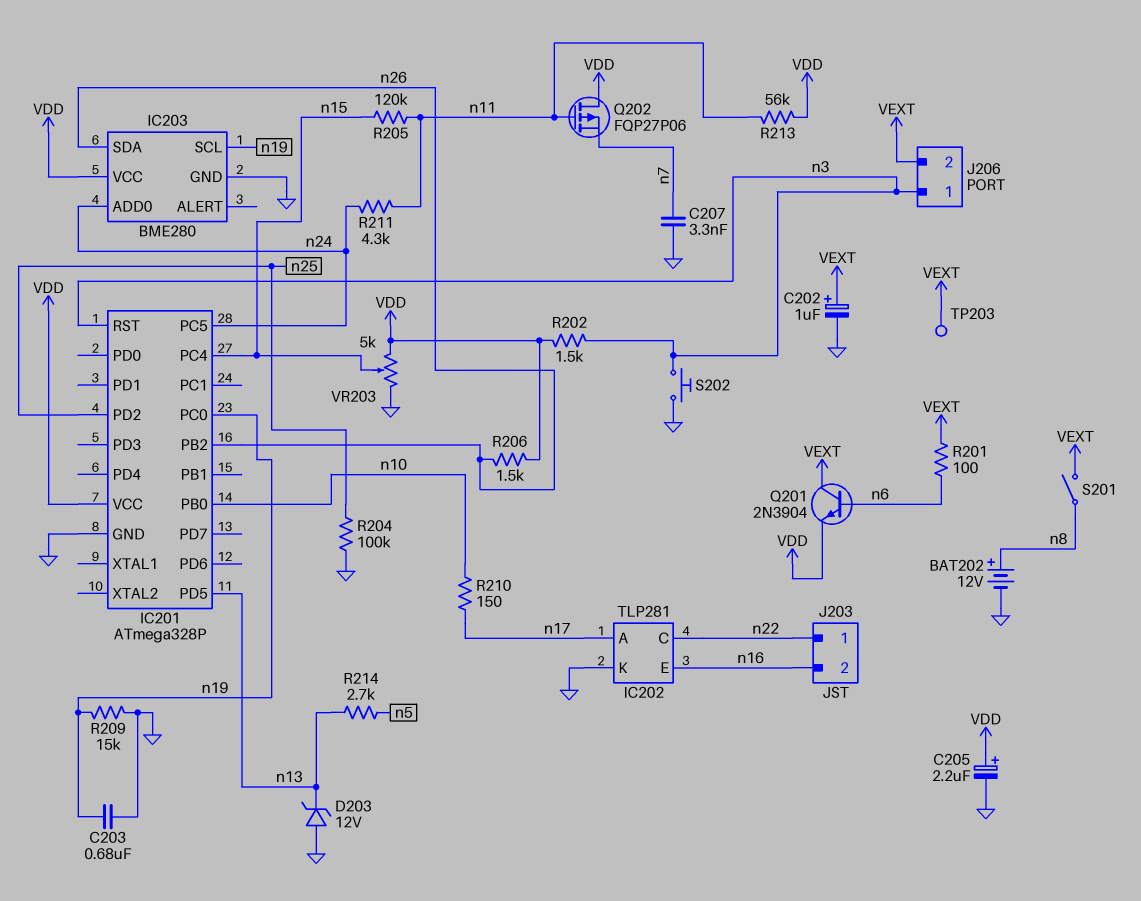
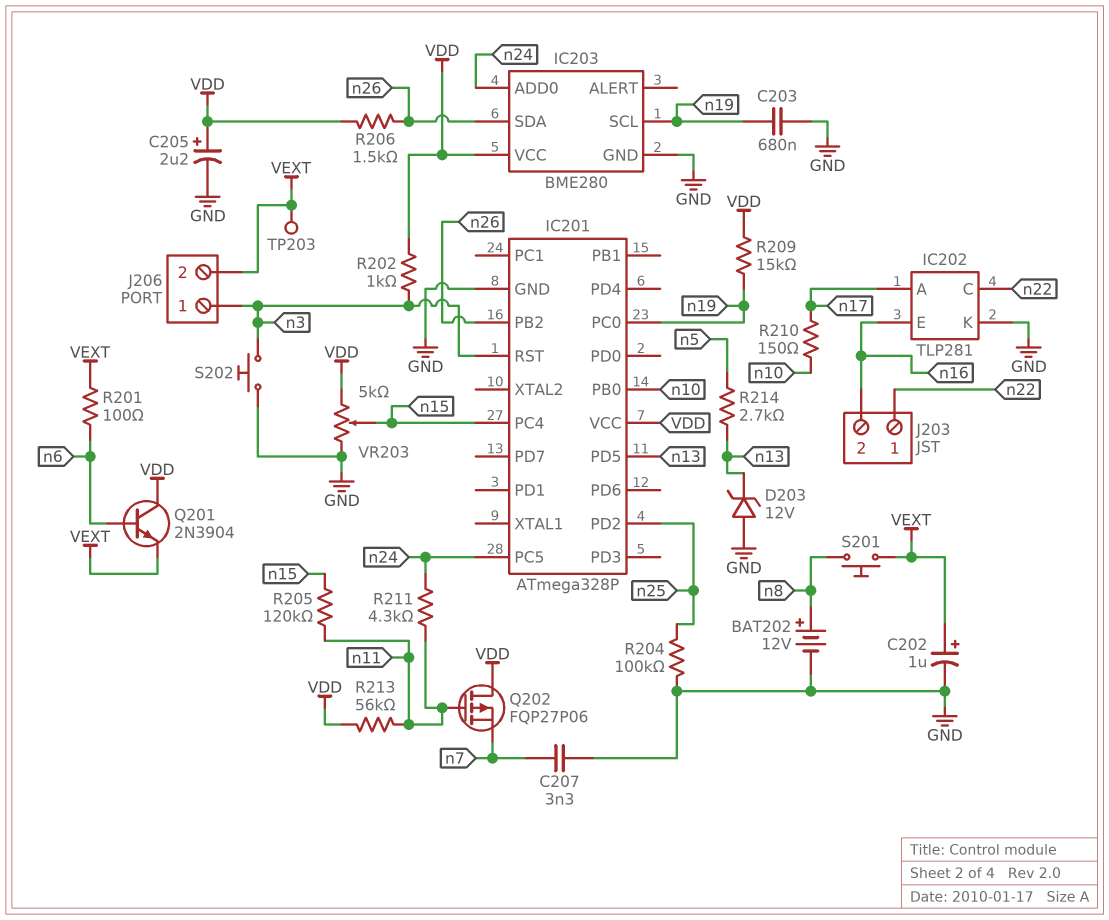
Q201: NPN 2N3904 (B n6, C VEXT, E VDD) -> NPN 2N3904 (B n6, C VDD, E VEXT)
R202: 1.5k (VDD, n3) -> 1k (VDD, n3)
R209: 15k (GND, n19) -> 15k (VDD, n19)
S201: switch (VEXT, n8) -> button (VEXT, n8)

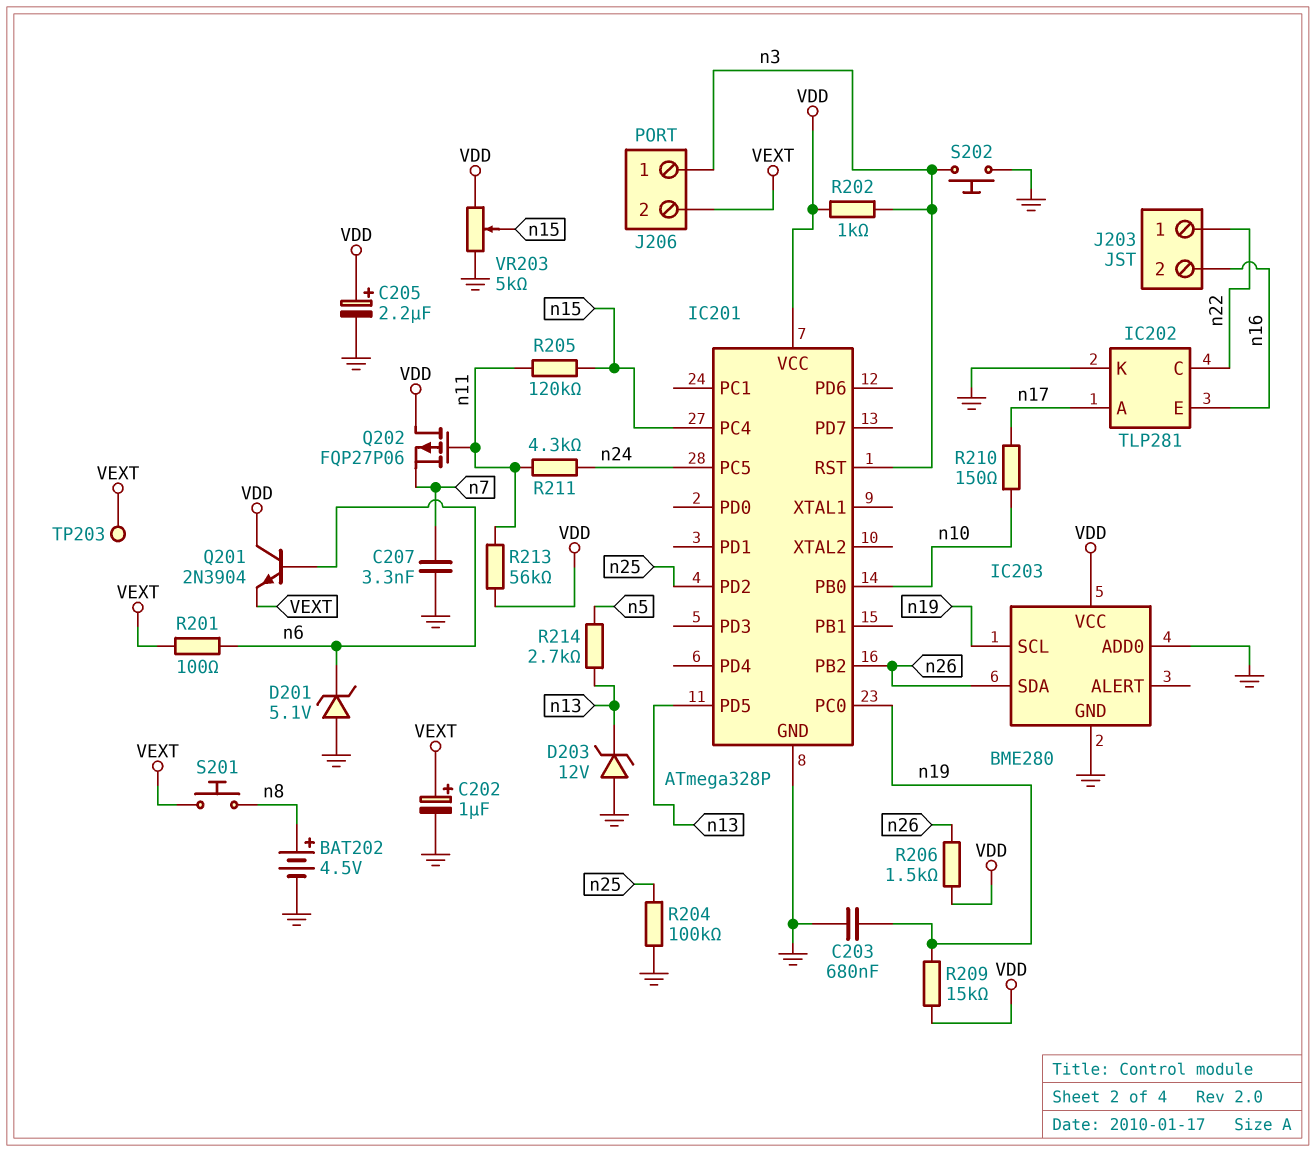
BAT202: 12V (plus n8, minus GND) -> 4.5V (plus n8, minus GND)
D201: none -> zener 5.1V (A GND, K n6)
IC203 pin ADD0: n24 -> GND

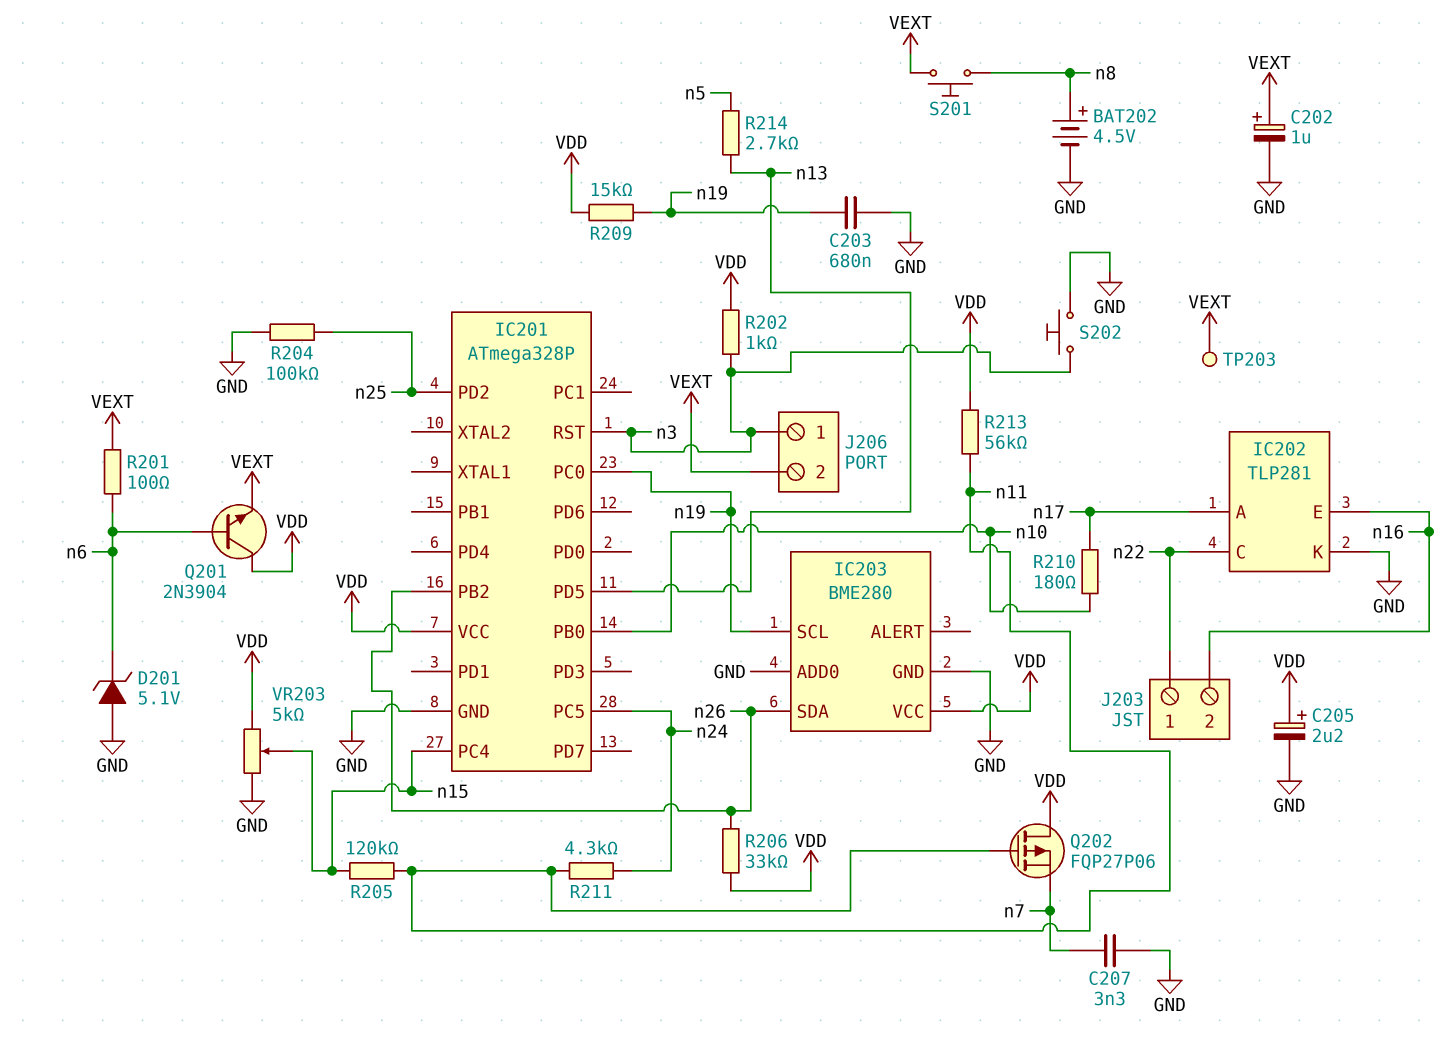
D203: zener 12V (A GND, K n13) -> none
R206: 1.5k (VDD, n26) -> 33k (VDD, n26)
R210: 150 (n10, n17) -> 180 (n10, n17)

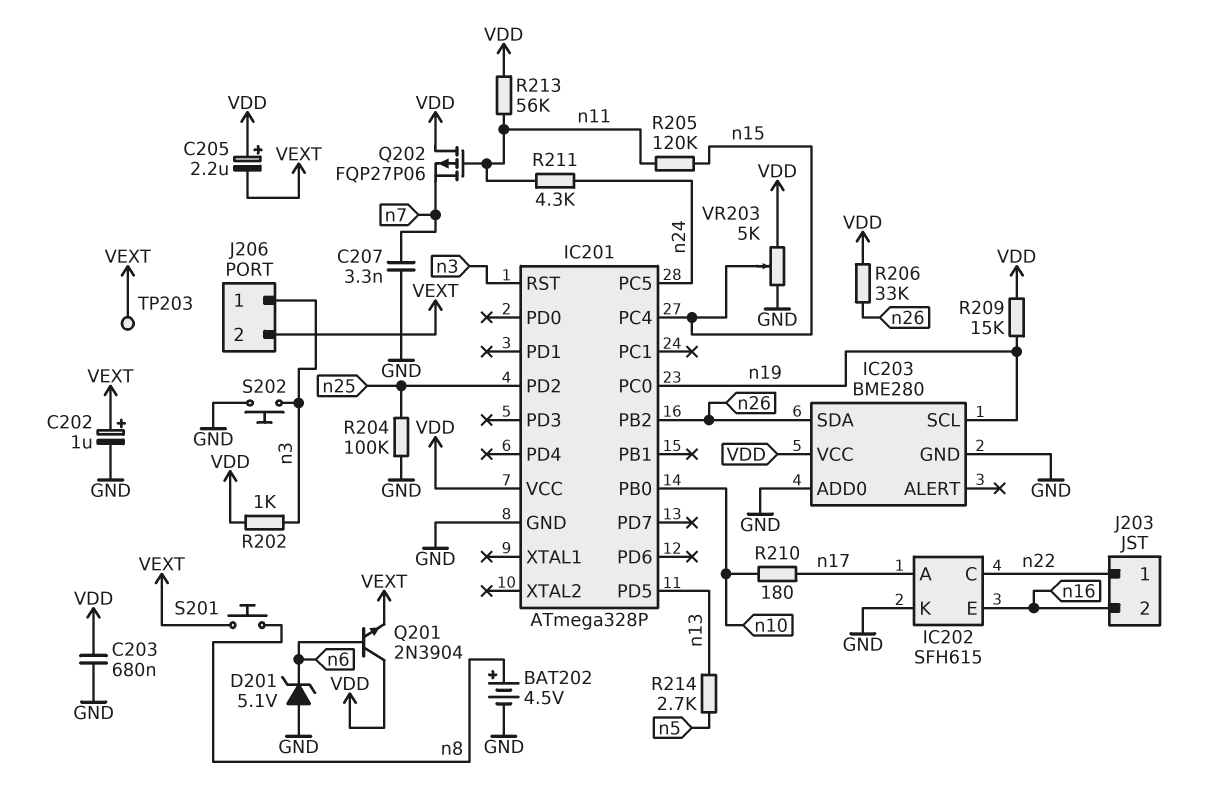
C203: 680nF (GND, n19) -> 680nF (GND, VDD)
C205: 2.2uF (plus VDD, minus GND) -> 2.2uF (plus VDD, minus VEXT)
IC202: TLP281 -> SFH615
R201: 100 (VEXT, n6) -> none

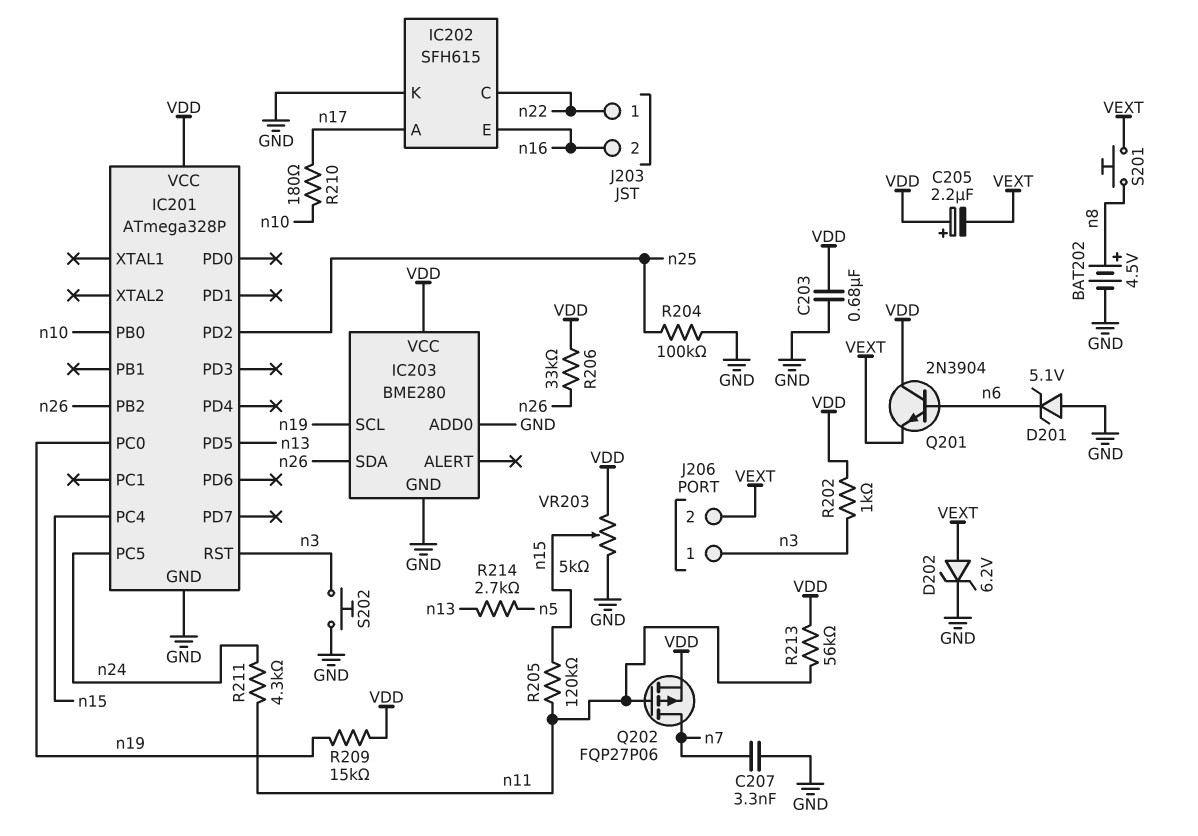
C202: 1uF (plus VEXT, minus GND) -> none
D202: none -> zener 6.2V (A VEXT, K GND)
Q202: PMOS FQP27P06 (G n11, D VDD, S n7) -> PMOS FQP27P06 (G n11, D n7, S VDD)
TP203: test point (VEXT) -> none

